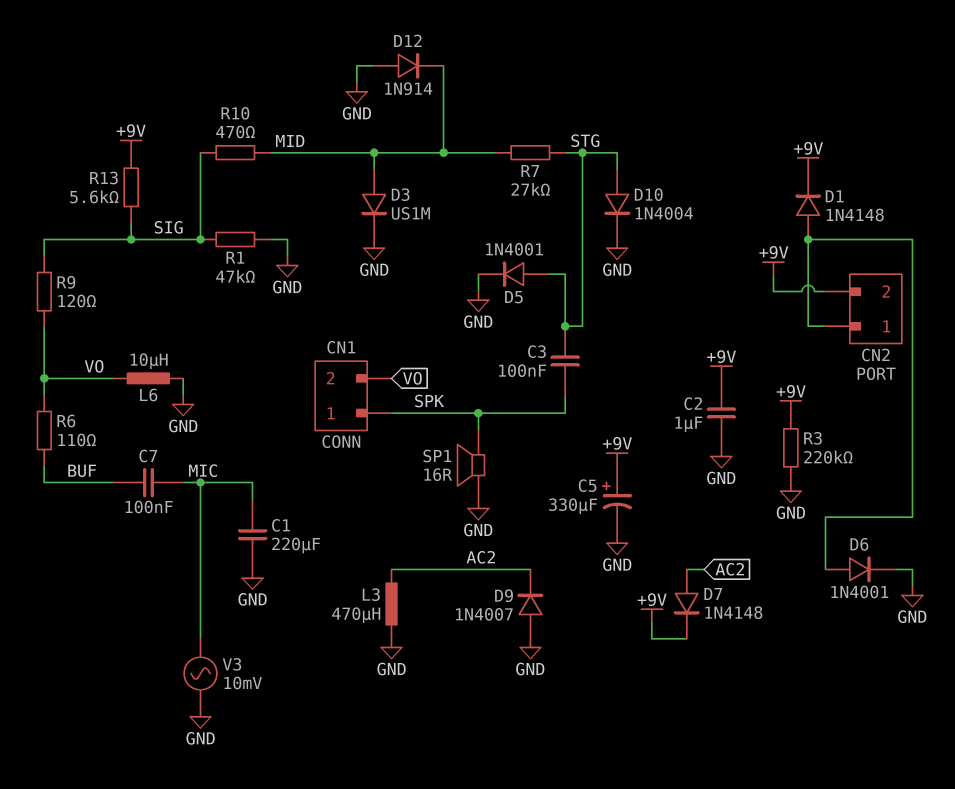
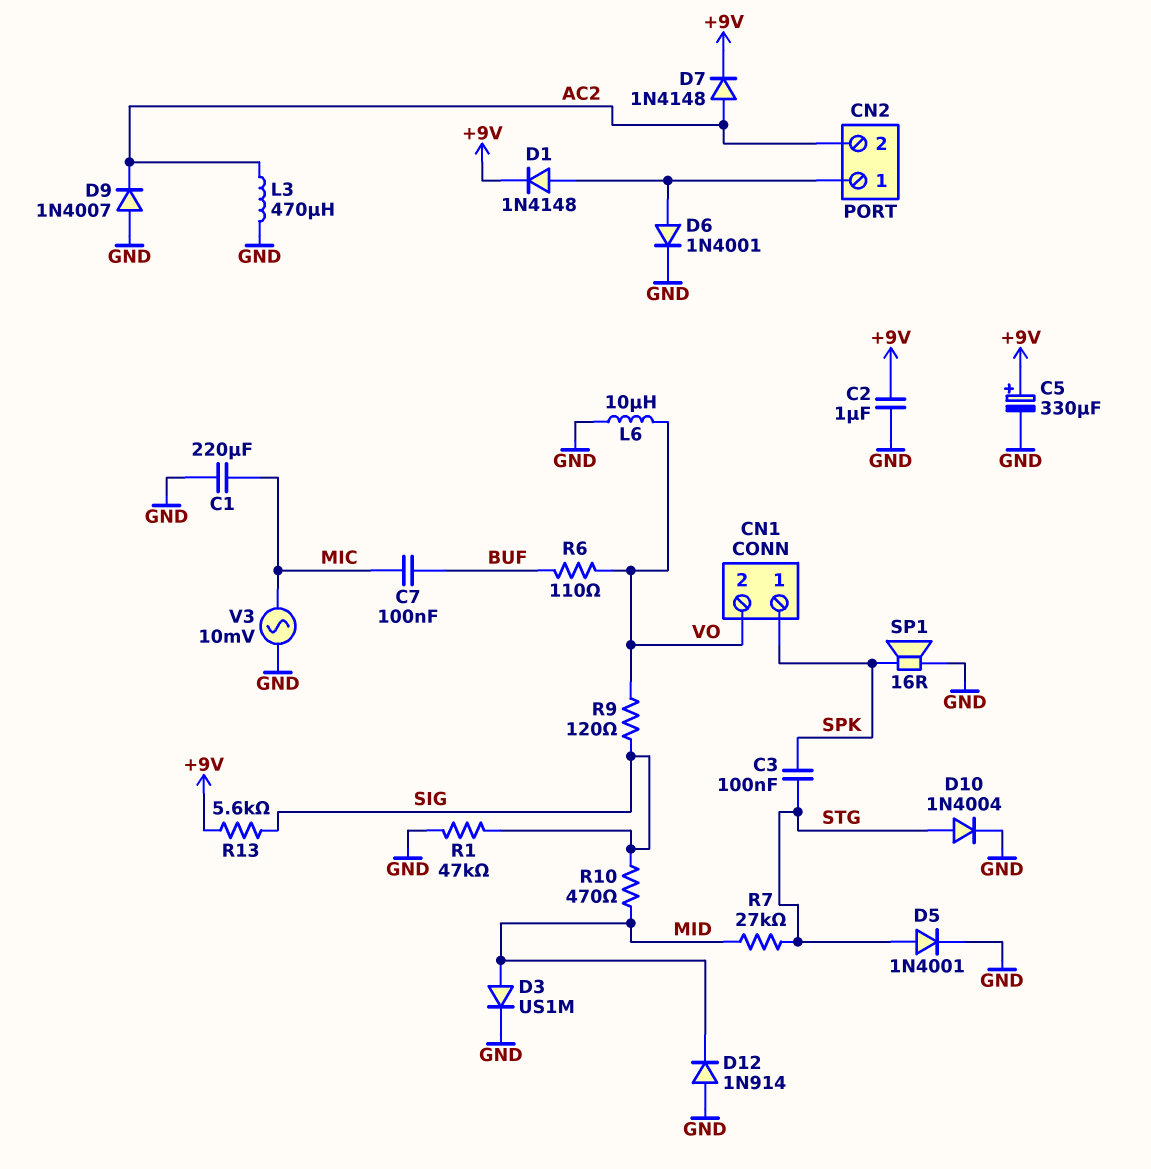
CN2 pin 2: +9V -> AC2
R3: 220k (+9V, GND) -> none

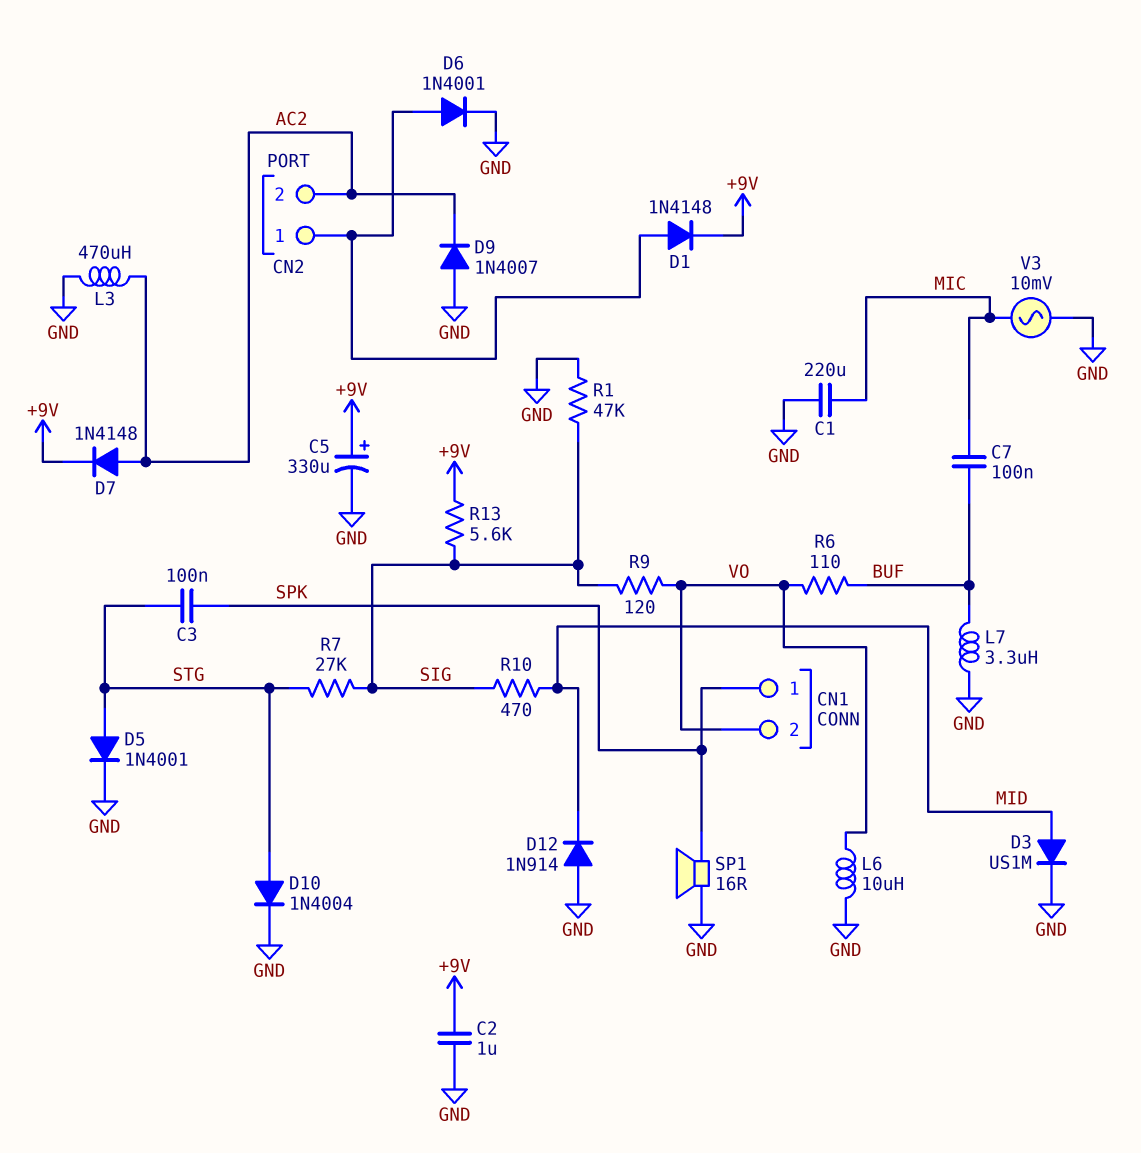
L7: none -> 3.3uH (BUF, GND)
R7: 27k (MID, STG) -> 27k (SIG, STG)

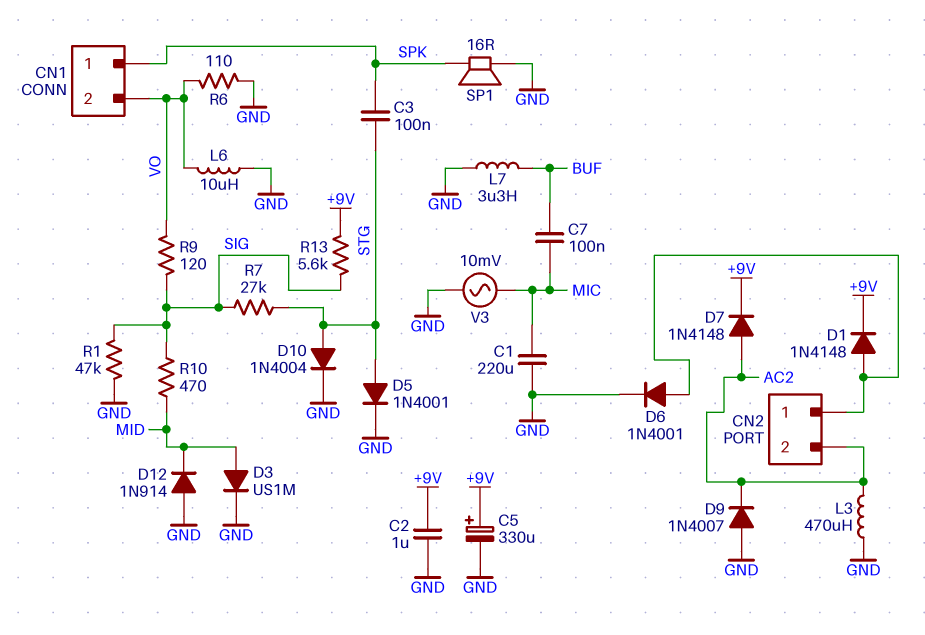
R6: 110 (BUF, VO) -> 110 (GND, VO)

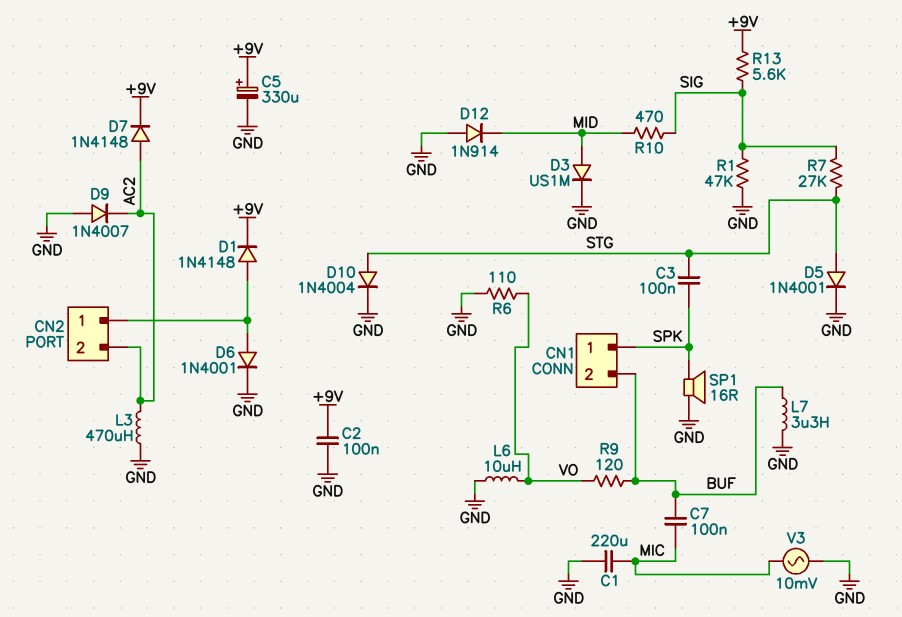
C2: 1uF (+9V, GND) -> 100nF (+9V, GND)
CN1 pin 2: VO -> BUF
R9: 120 (SIG, VO) -> 120 (BUF, VO)

